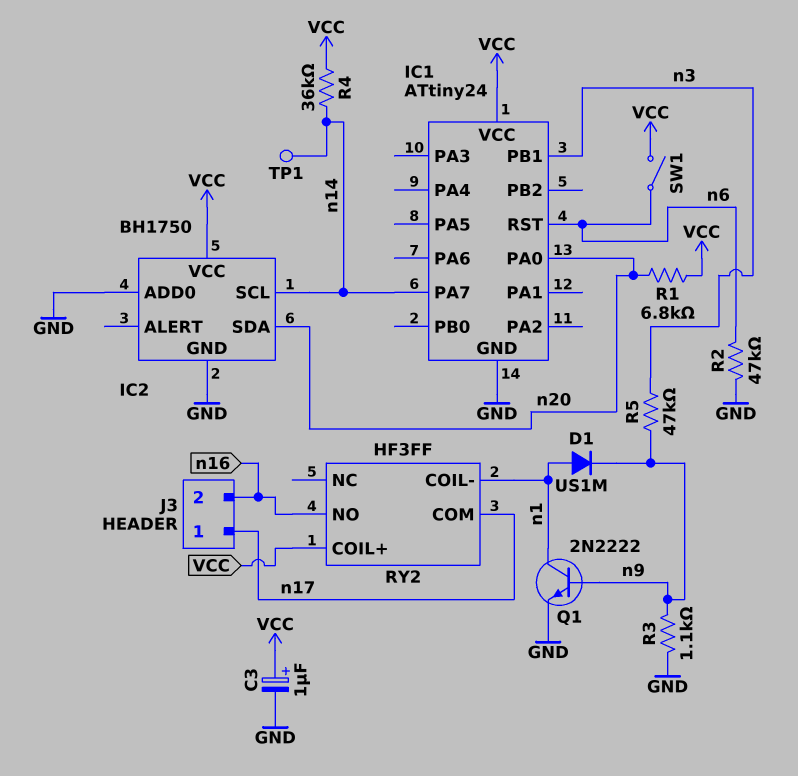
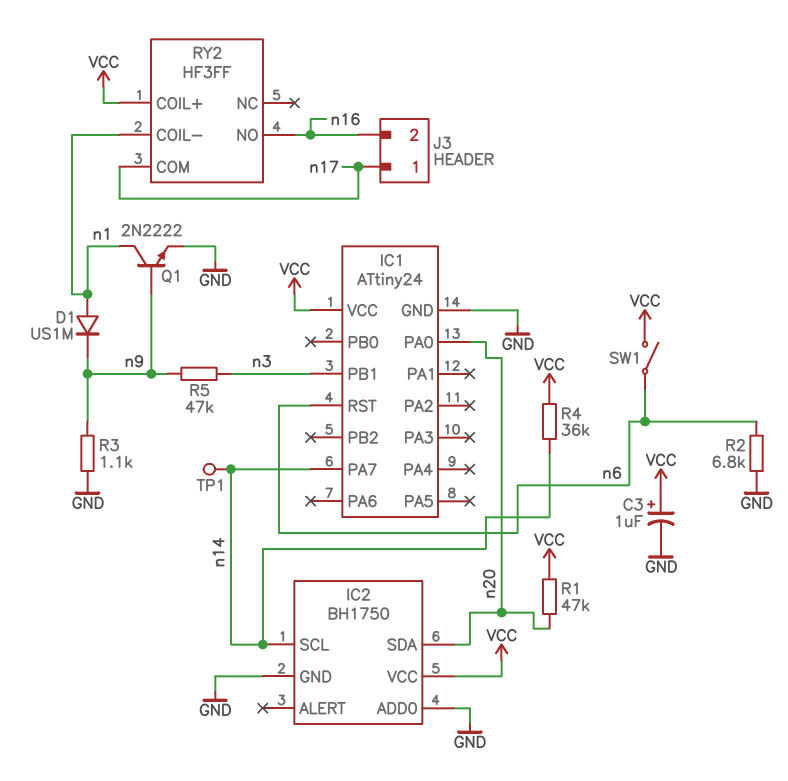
R1: 6.8k (VCC, n20) -> 47k (VCC, n20)
R2: 47k (GND, n6) -> 6.8k (GND, n6)

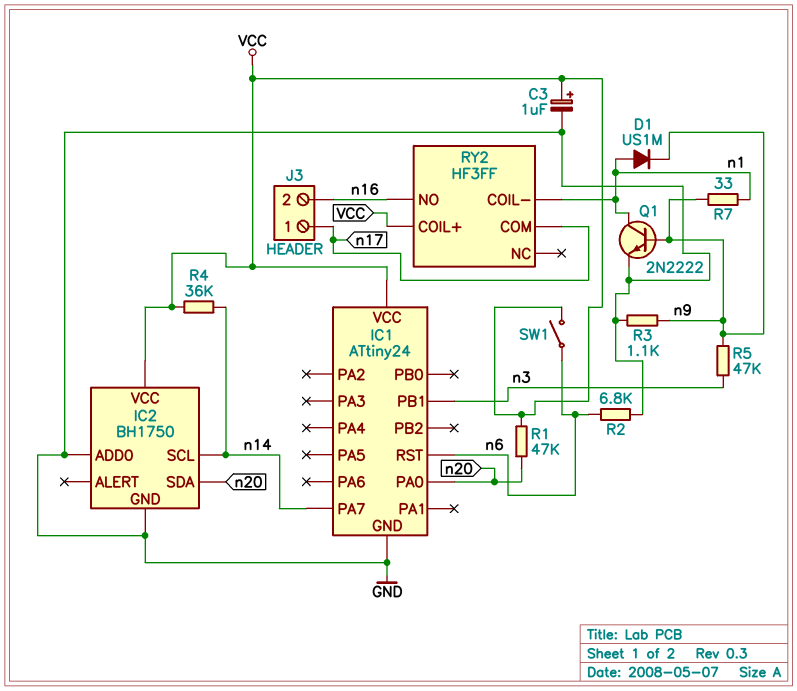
R7: none -> 33 (n1, n9)
TP1: test point (n14) -> none

